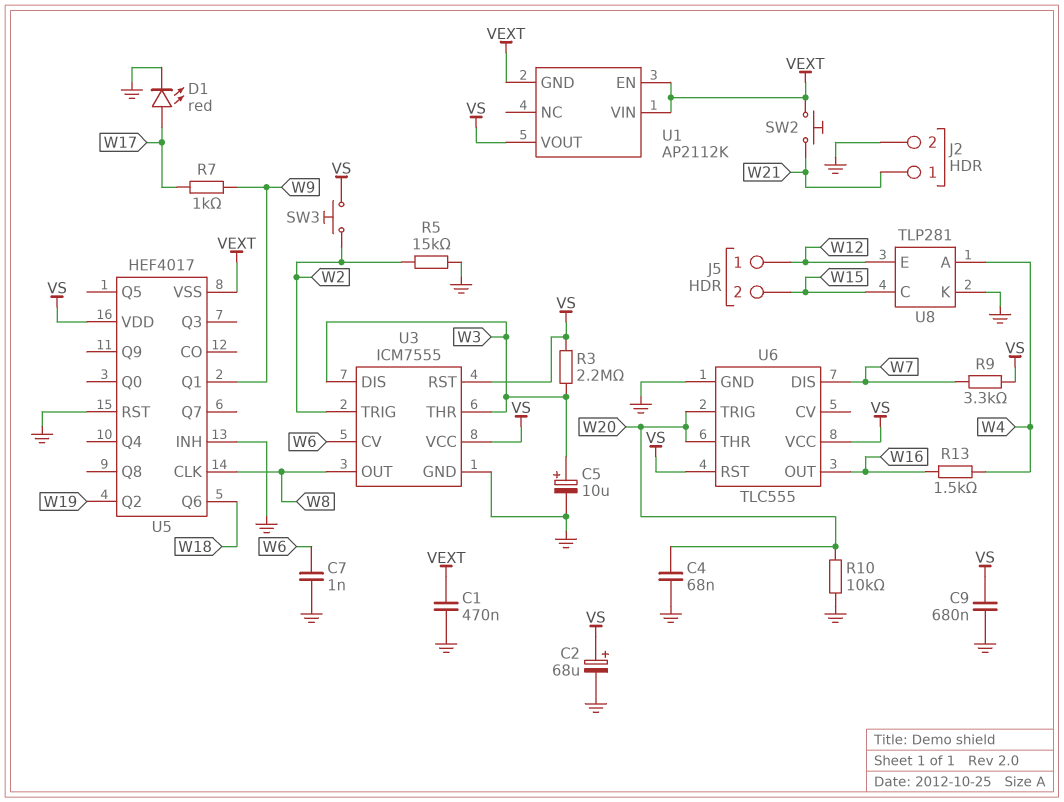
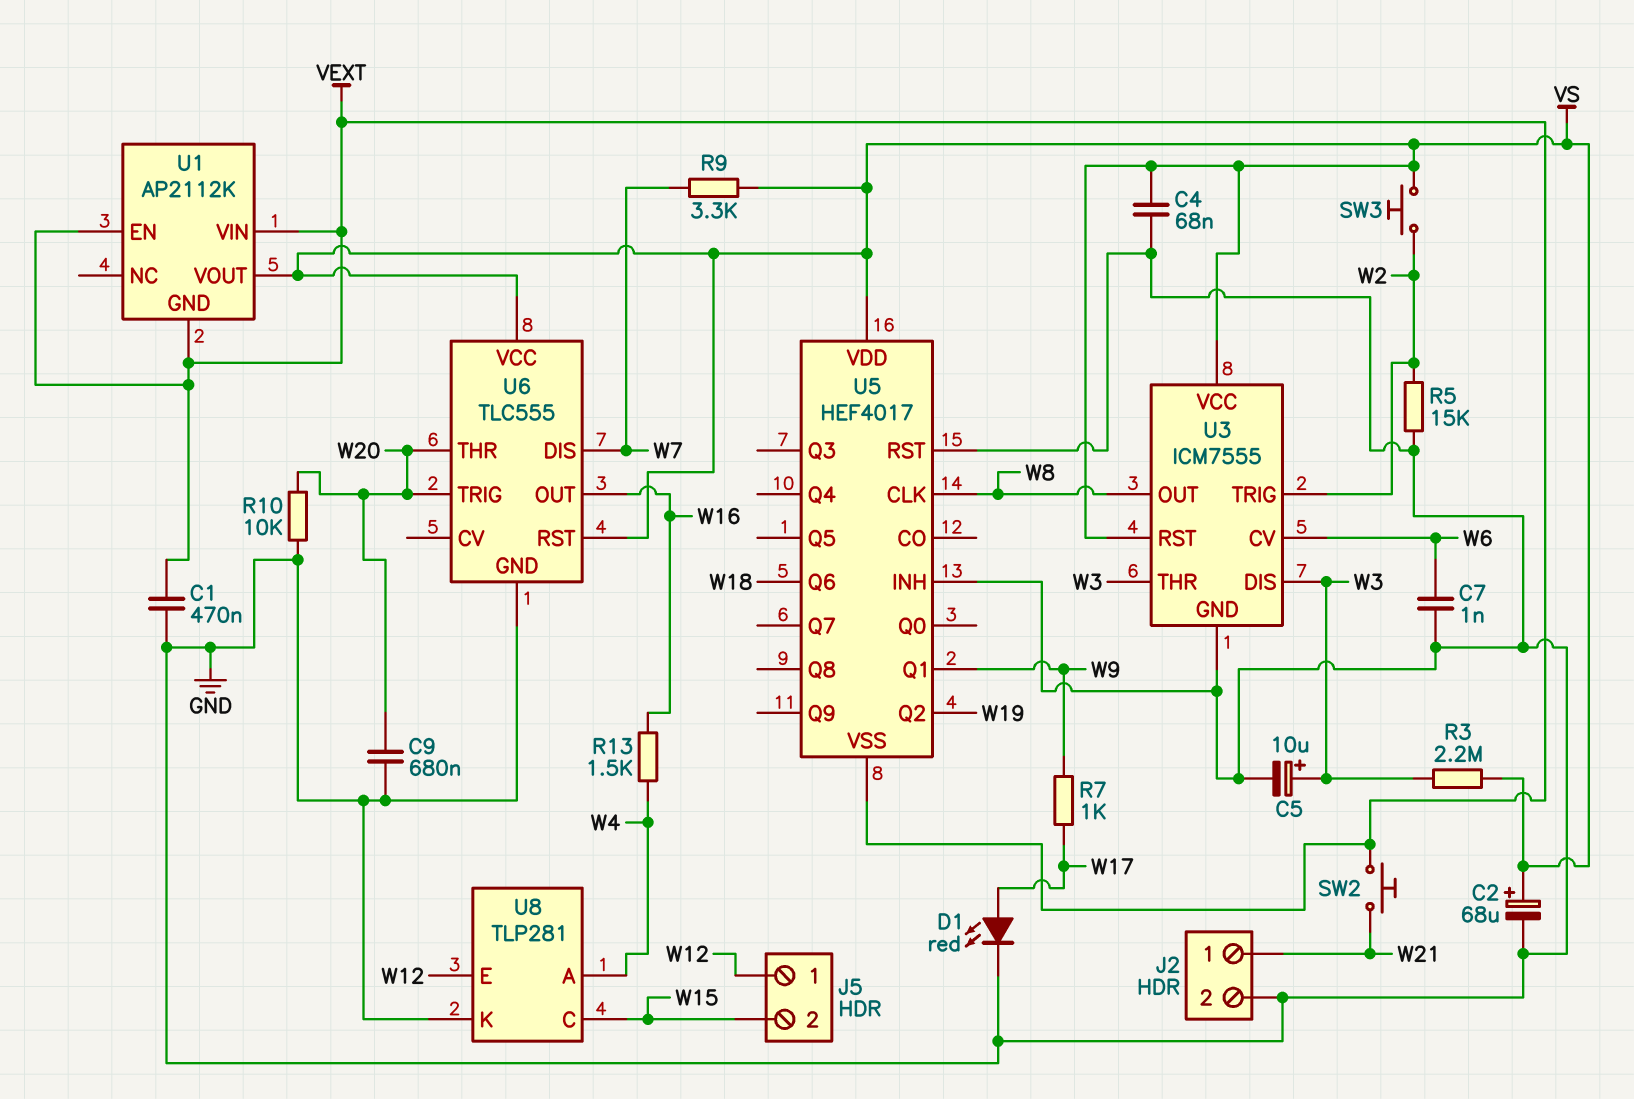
C4: 68nF (GND, W20) -> 68nF (GND, VS)
C9: 680nF (GND, VS) -> 680nF (GND, W20)

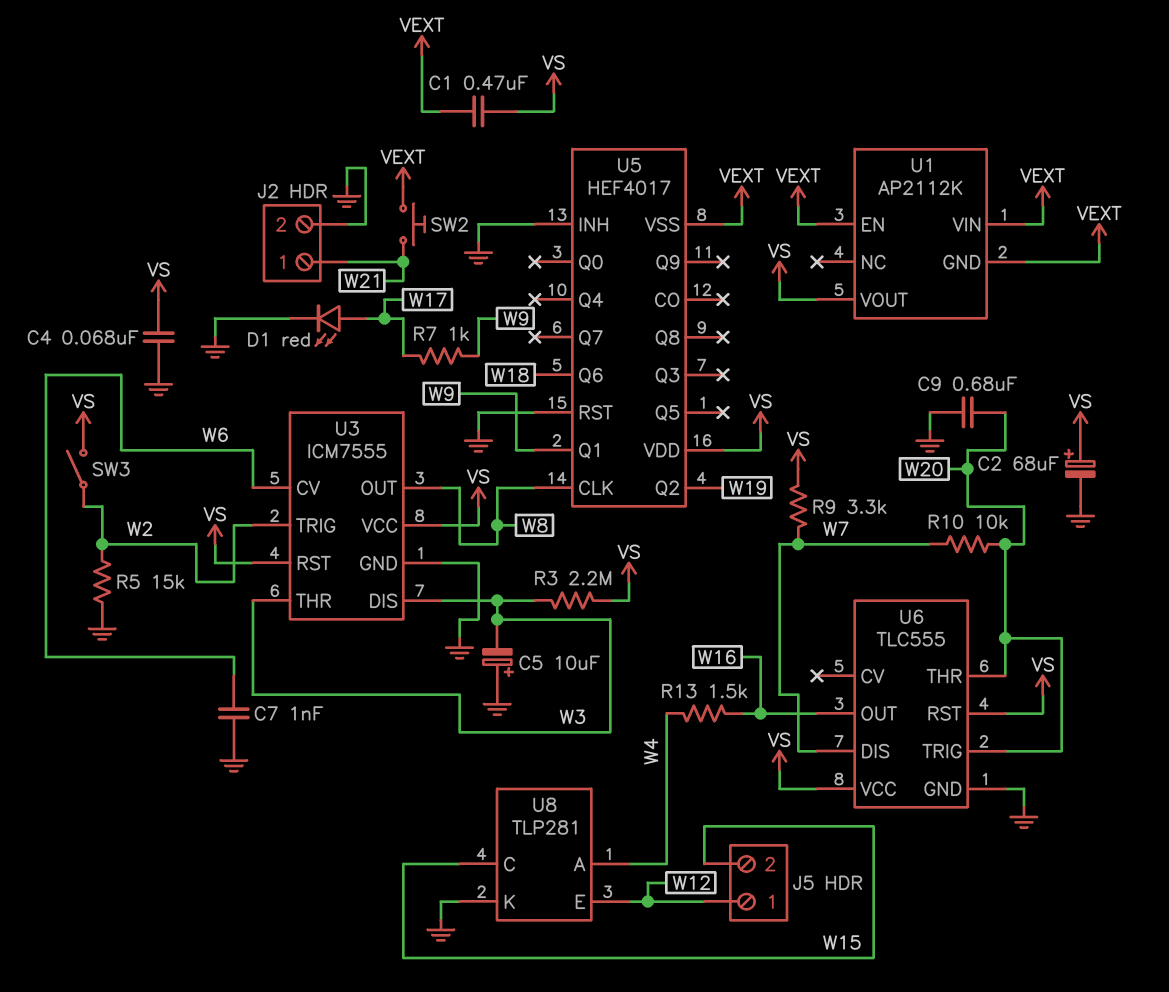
C1: 470nF (GND, VEXT) -> 470nF (VEXT, VS)
C5: 10uF (plus W3, minus GND) -> 10uF (plus GND, minus W3)
R10: 10k (GND, W20) -> 10k (W7, W20)
SW3: button (VS, W2) -> switch (VS, W2)

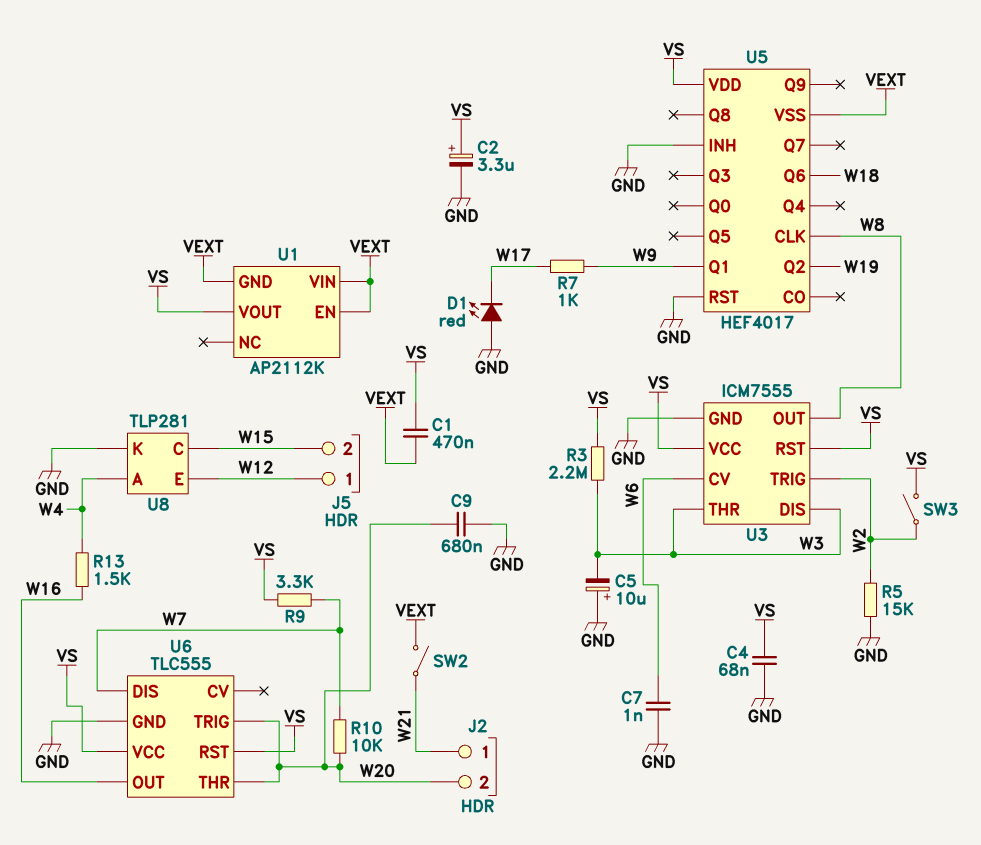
C2: 68uF (plus VS, minus GND) -> 3.3uF (plus VS, minus GND)
D1: LED red (A W17, K GND) -> LED red (A GND, K W17)
J2 pin 2: GND -> W20
SW2: button (VEXT, W21) -> switch (VEXT, W21)

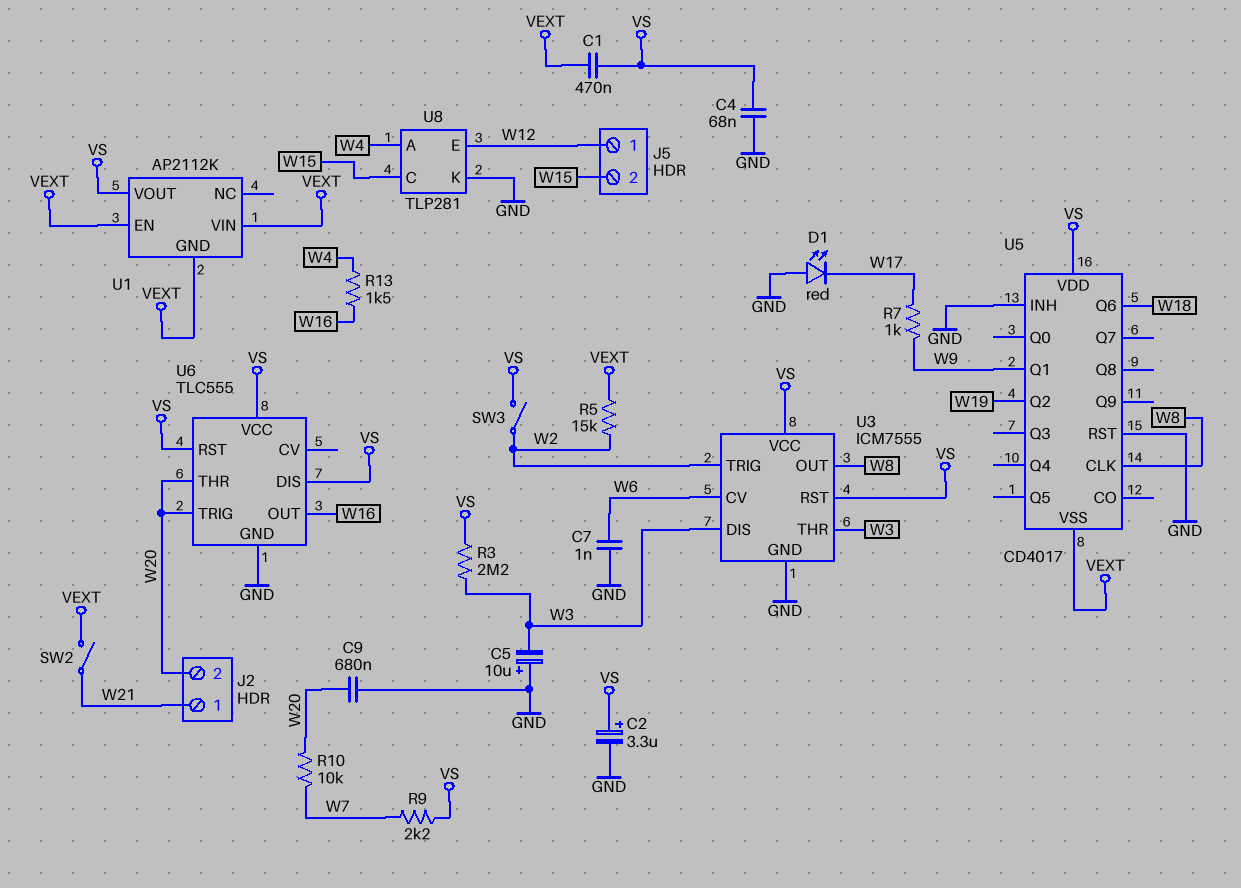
R5: 15k (GND, W2) -> 15k (VEXT, W2)
R9: 3.3k (VS, W7) -> 2.2k (VS, W7)
U5: HEF4017 -> CD4017
U6 pin DIS: W7 -> VS

